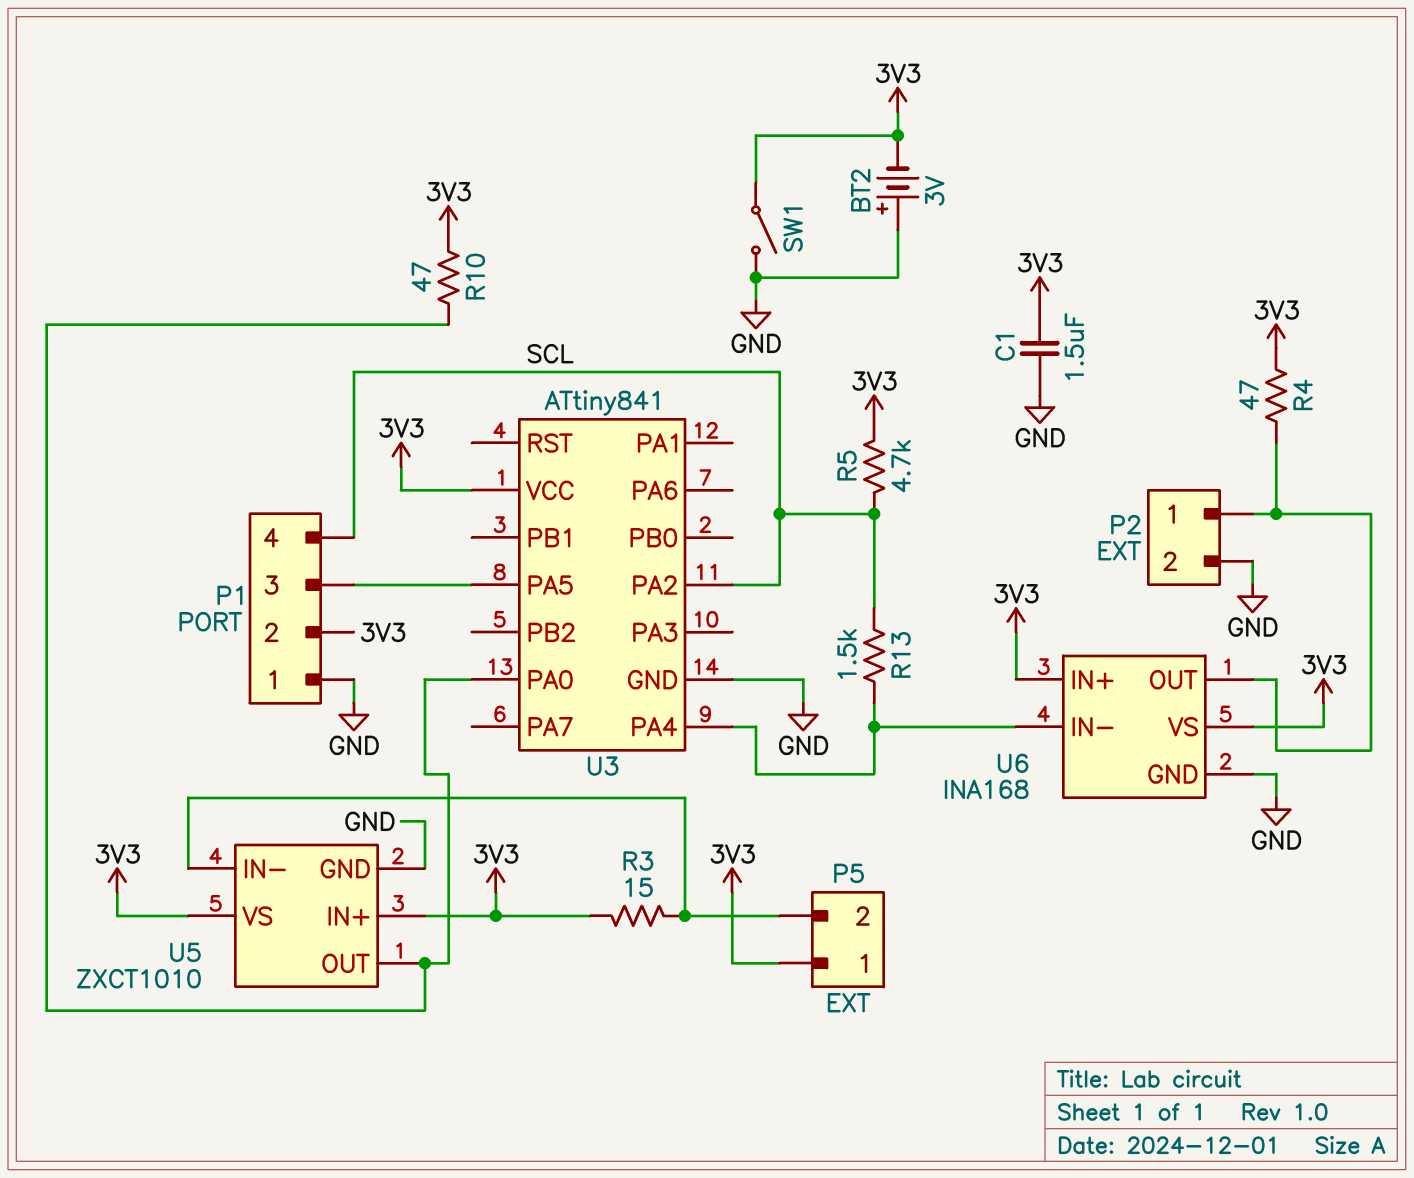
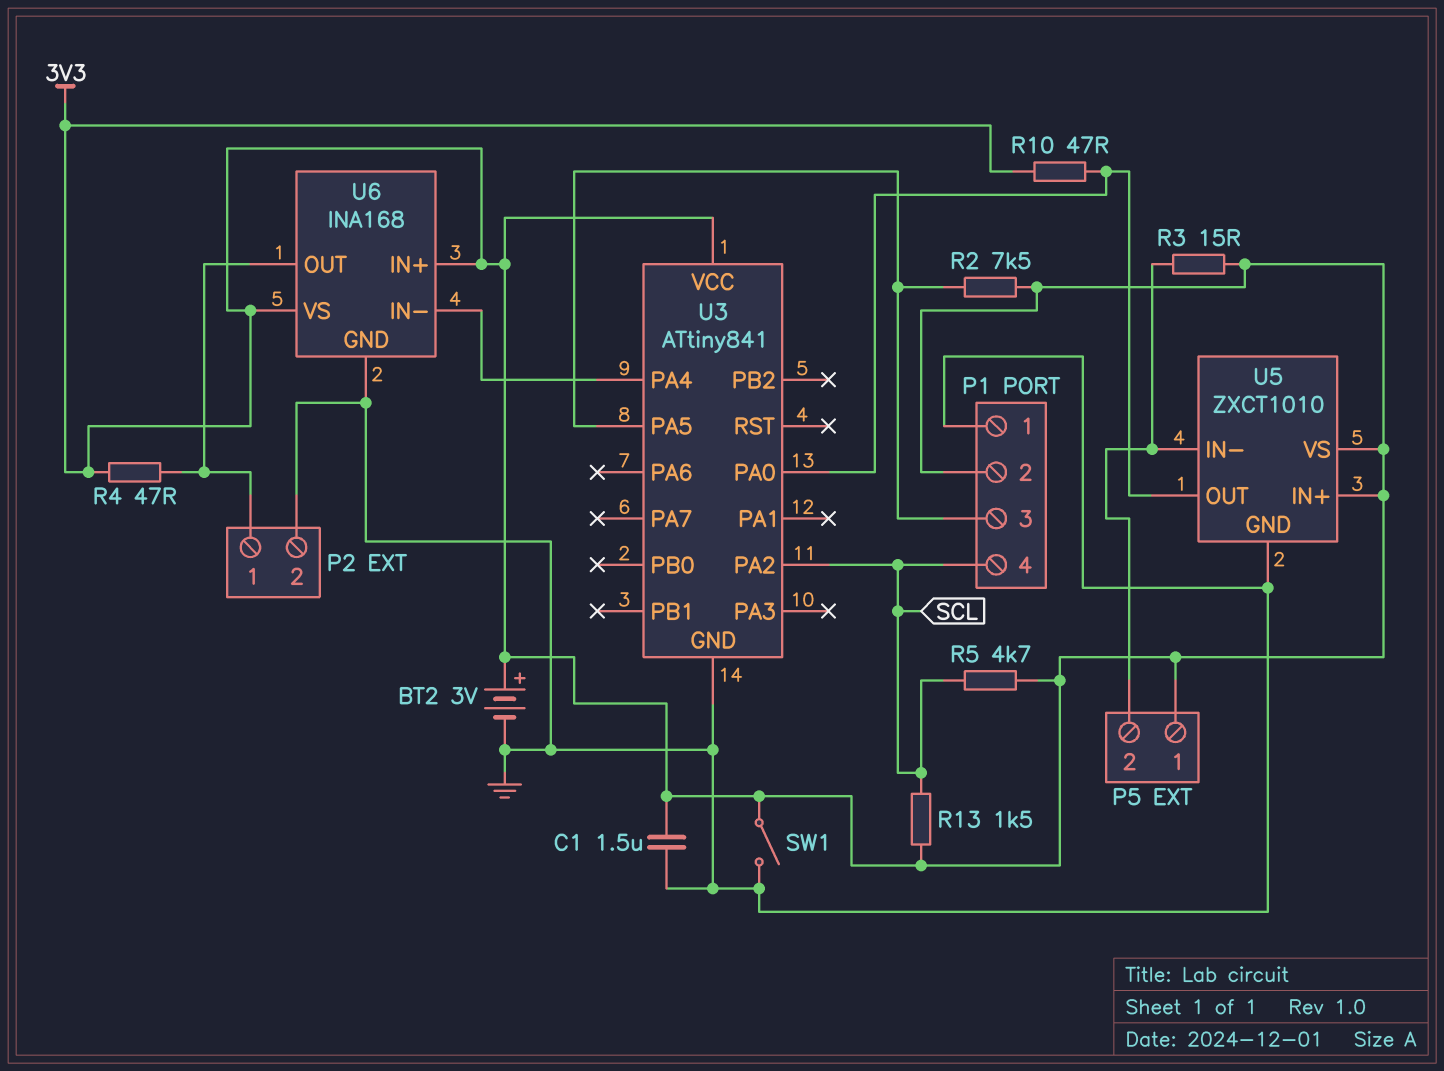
BT2: 3V (plus GND, minus 3V3) -> 3V (plus 3V3, minus GND)
R2: none -> 7.5k (3V3, P1/3)
R13: 1.5k (SCL, U3/PA4) -> 1.5k (3V3, SCL)

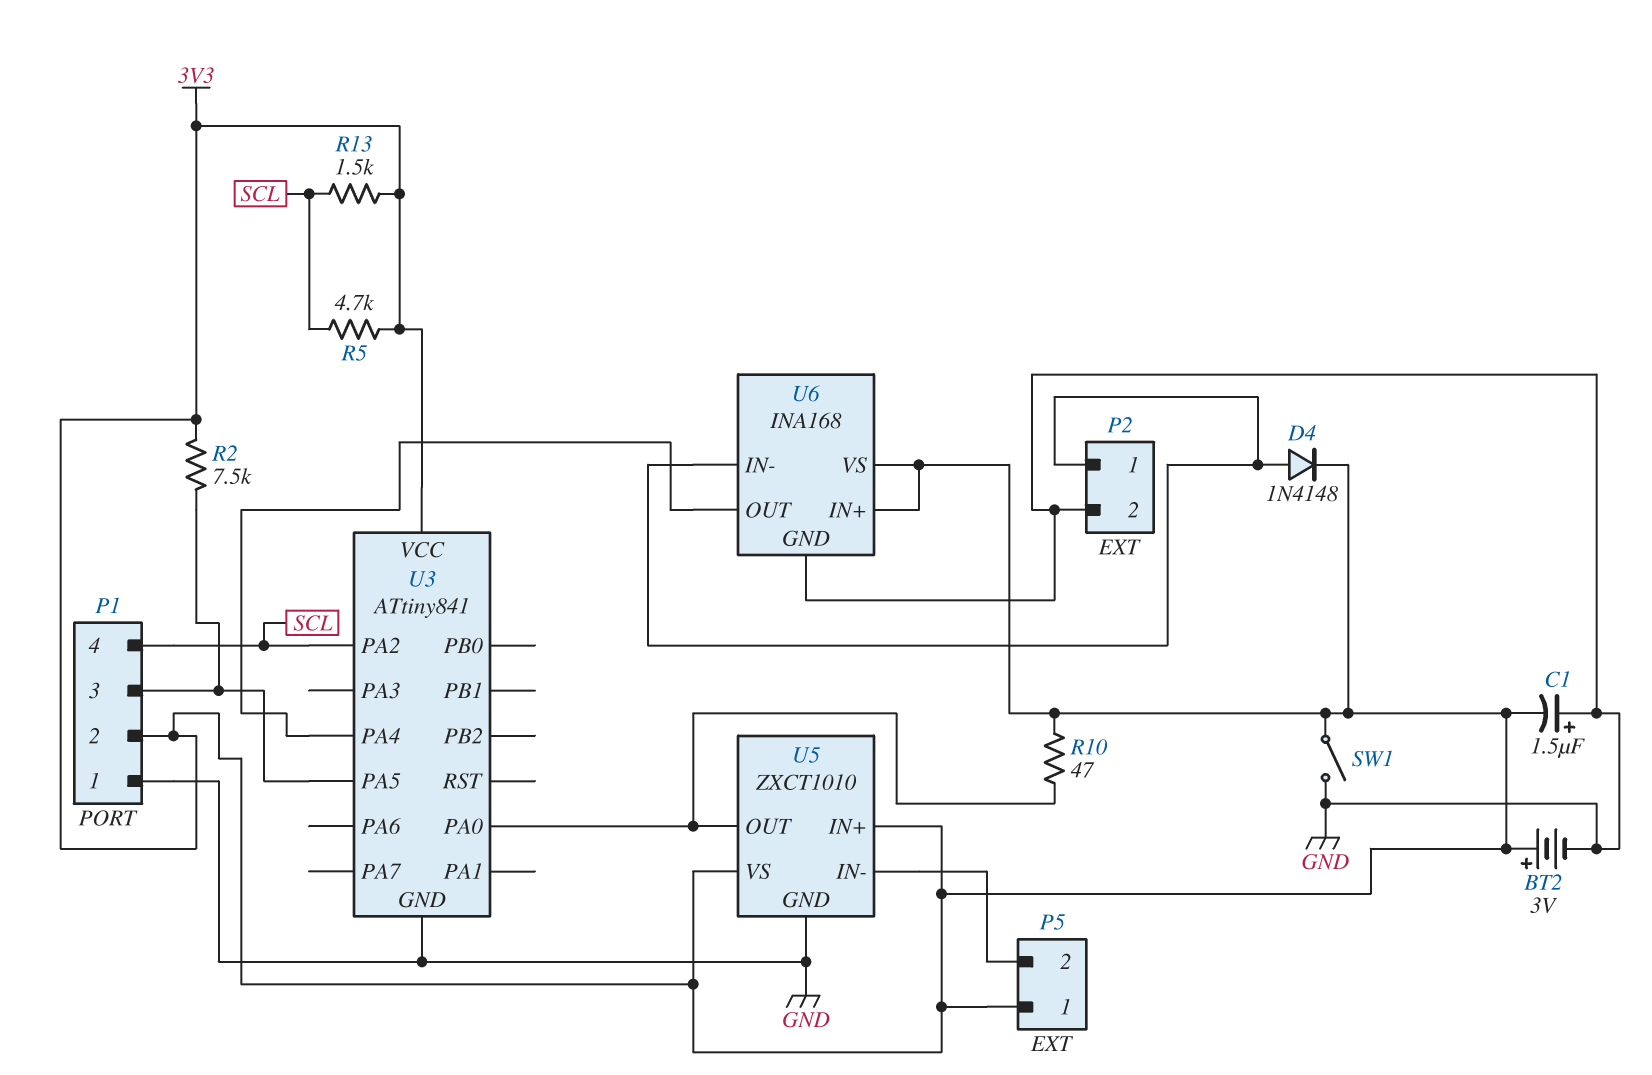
C1: 1.5uF (3V3, GND) -> 1.5uF (plus GND, minus 3V3)
D4: none -> diode 1N4148 (A P2/1, K 3V3)
R3: 15 (3V3, P5/2) -> none
R4: 47 (3V3, P2/1) -> none
U6 pin IN-: U3/PA4 -> P2/1
U6 pin OUT: P2/1 -> U3/PA4

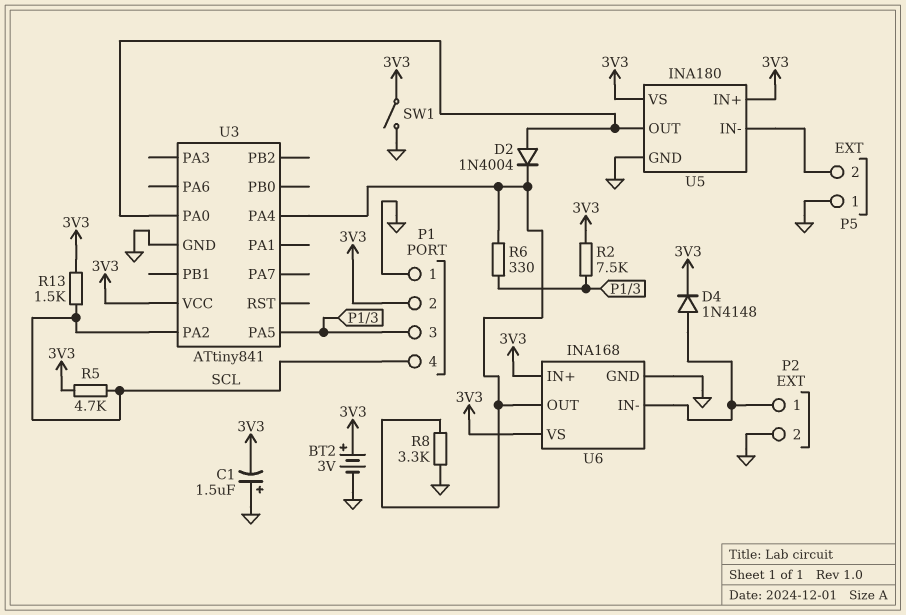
D2: none -> diode 1N4004 (A U3/PA0, K U3/PA4)
P5 pin 1: 3V3 -> GND
R6: none -> 330 (P1/3, U3/PA4)
R8: none -> 3.3k (GND, U3/PA4)
R10: 47 (3V3, U3/PA0) -> none
U5: ZXCT1010 -> INA180

